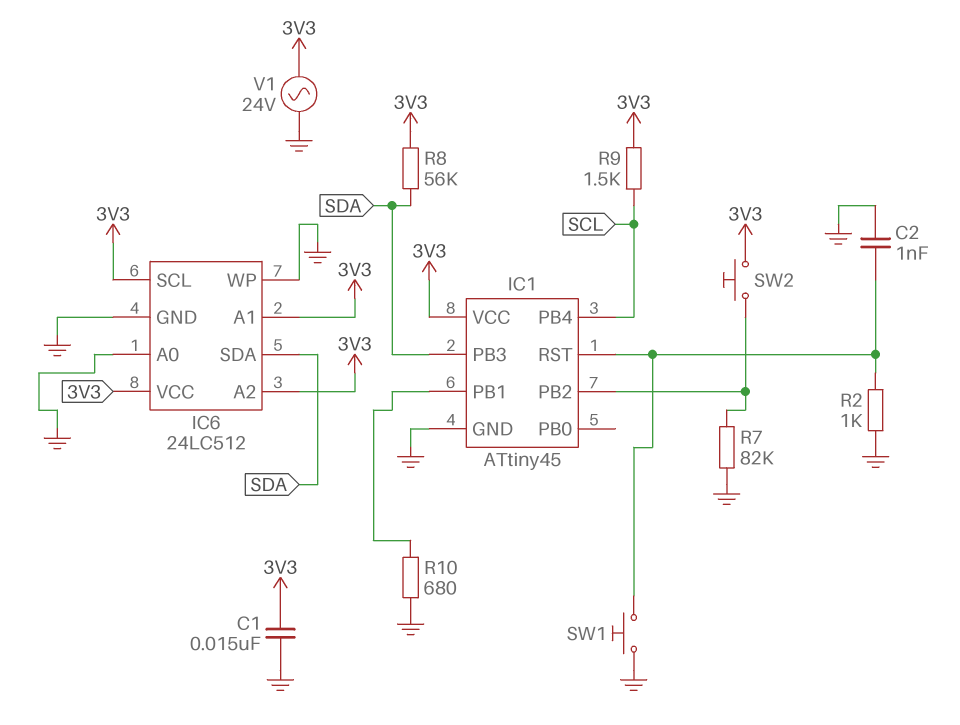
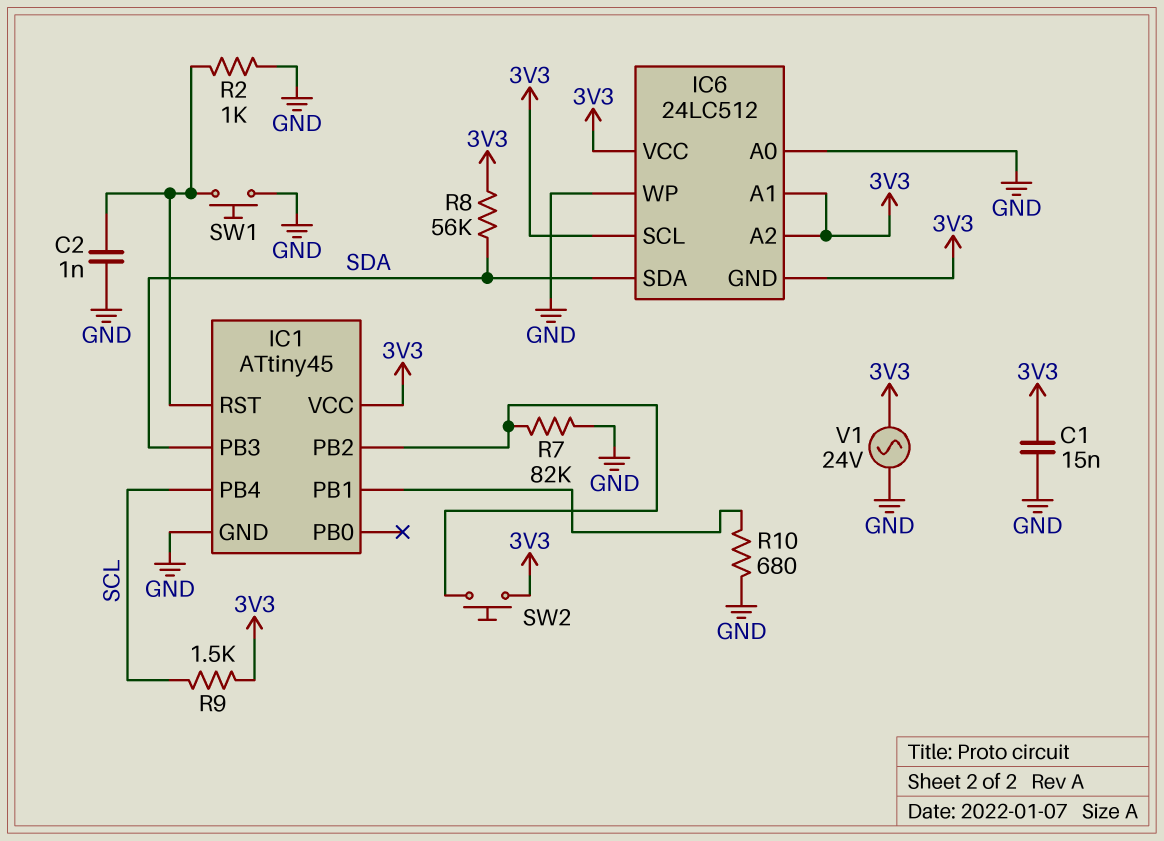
IC6 pin GND: GND -> 3V3

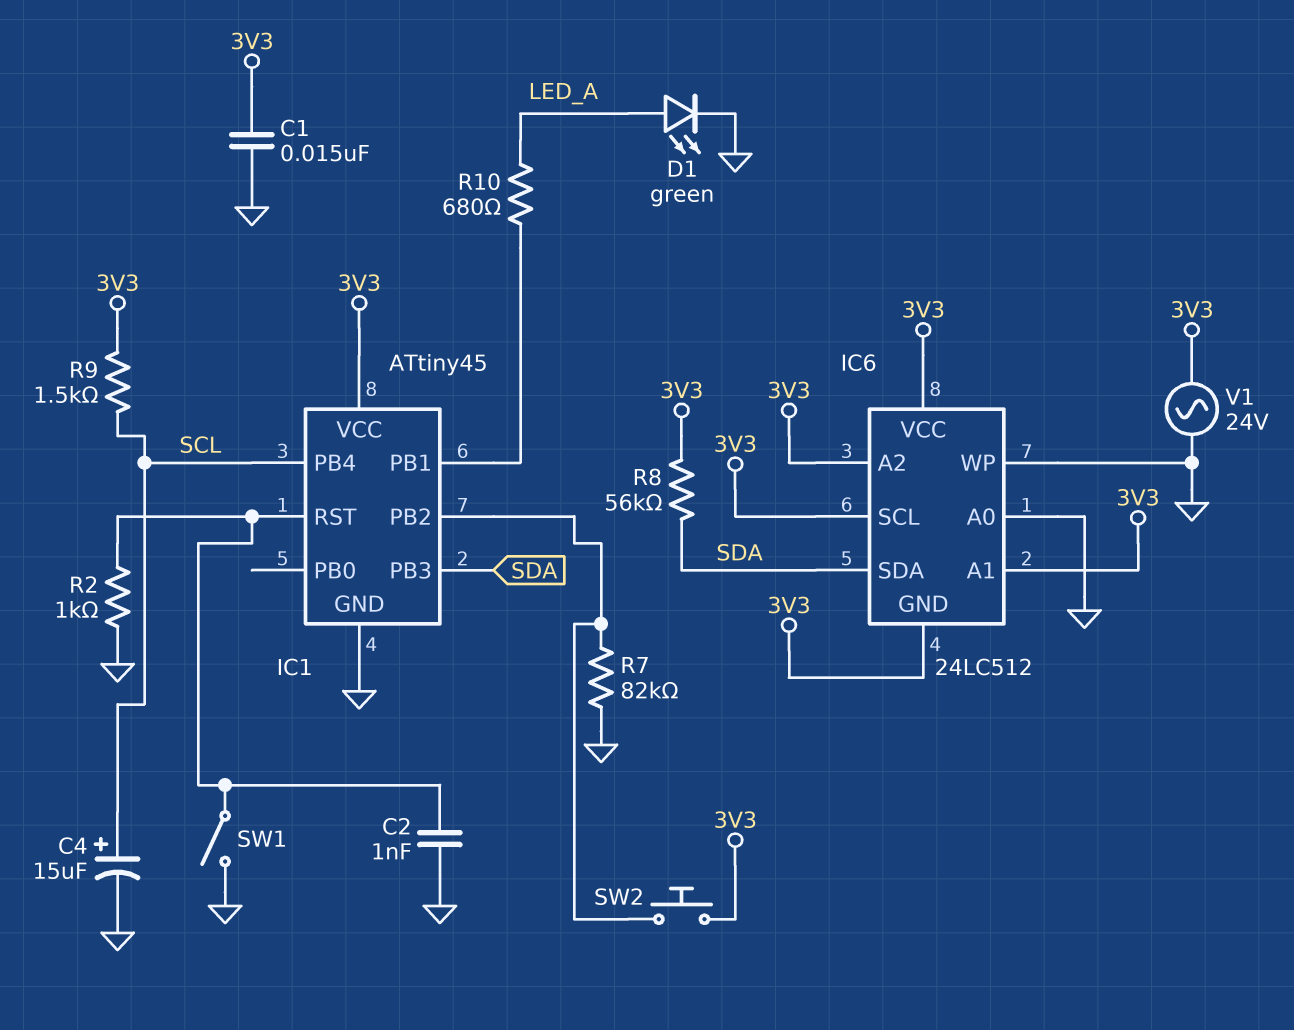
C4: none -> 15uF (plus SCL, minus GND)
D1: none -> LED green (A LED_A, K GND)
R10: 680 (GND, IC1/PB1) -> 680 (IC1/PB1, LED_A)
SW1: button (GND, IC1/RST) -> switch (GND, IC1/RST)

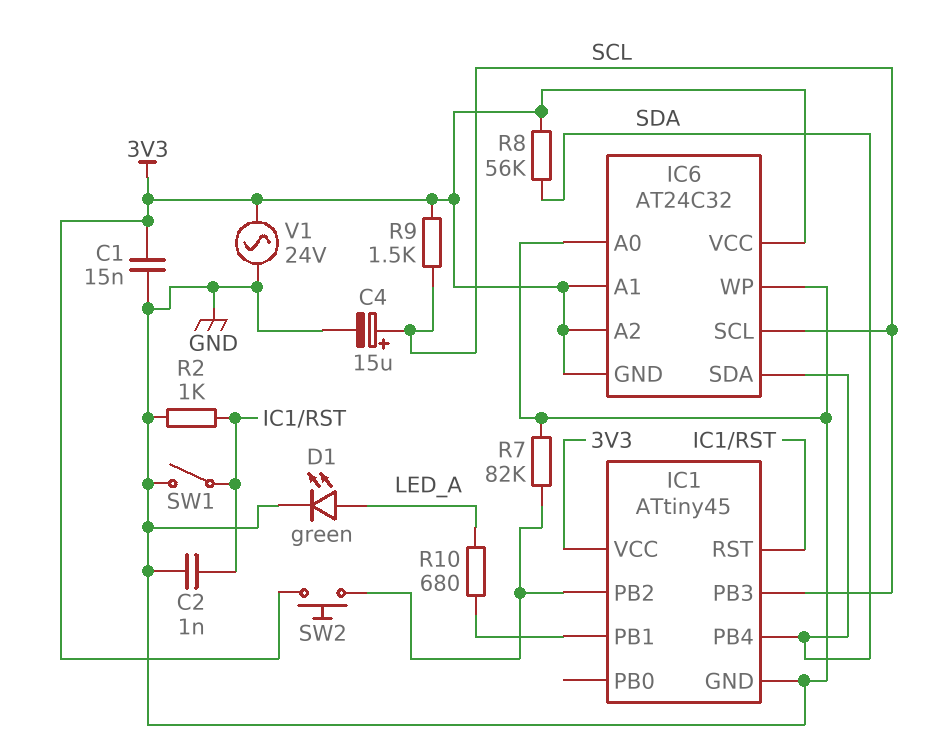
IC1 pin PB3: SDA -> SCL
IC1 pin PB4: SCL -> SDA
IC6: 24LC512 -> AT24C32
IC6 pin SCL: 3V3 -> SCL

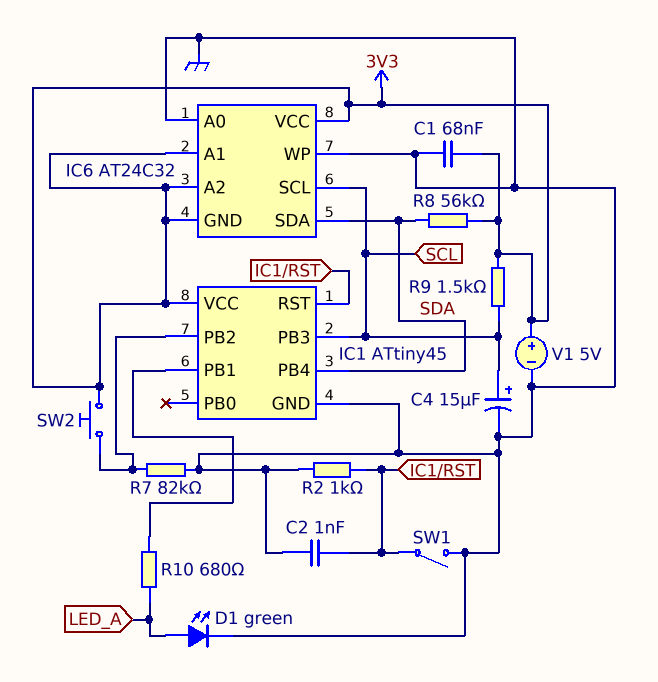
C1: 15nF (3V3, GND) -> 68nF (3V3, GND)
V1: AC 24V (3V3, GND) -> 5V (plus 3V3, minus GND)

